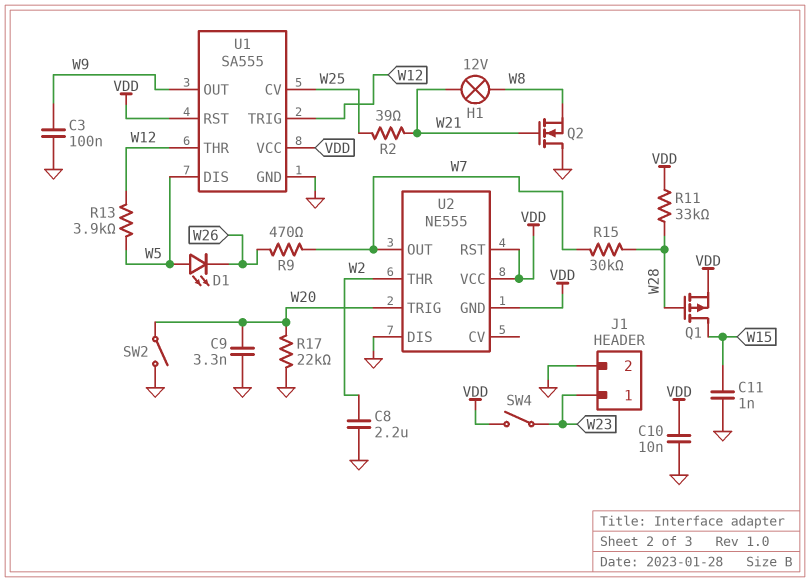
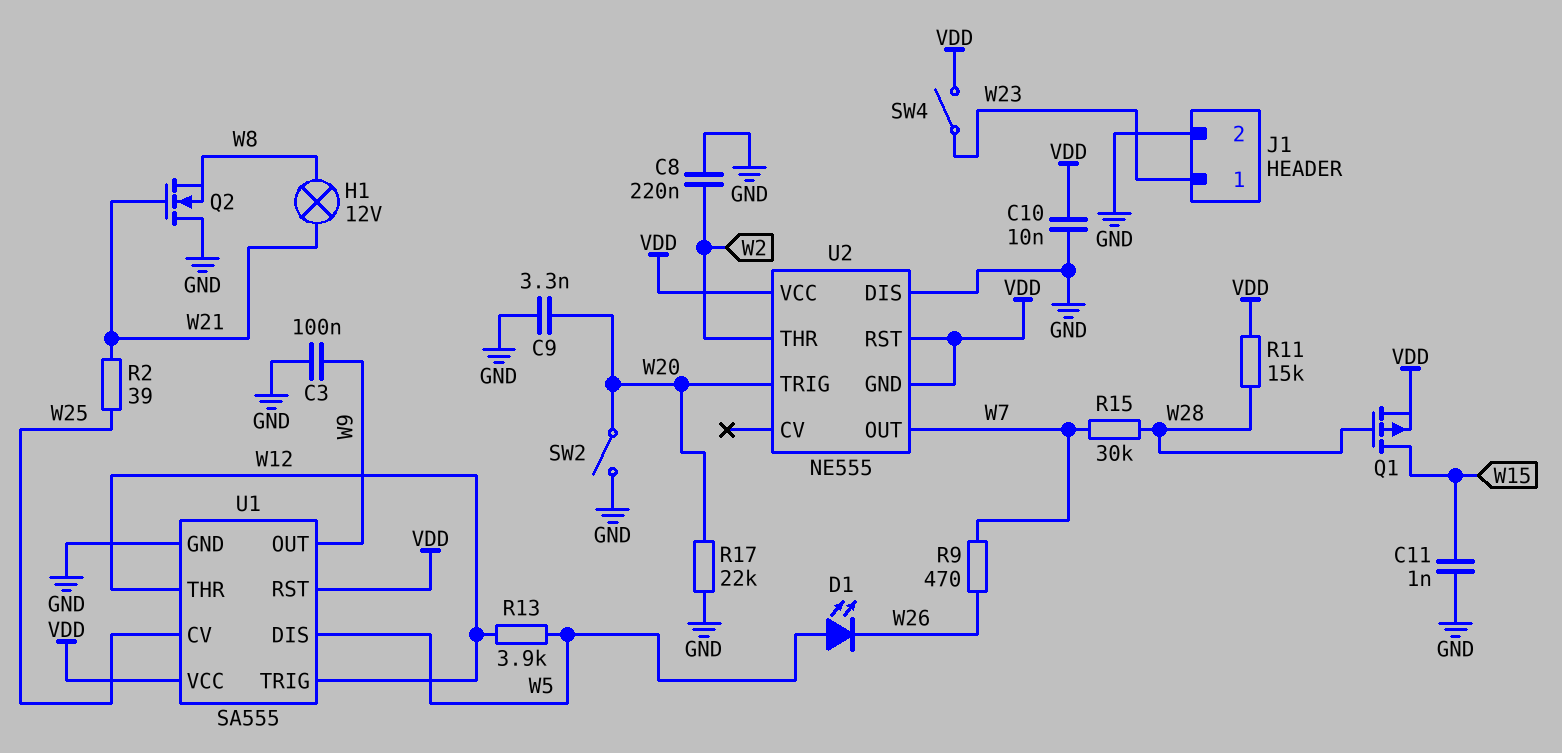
C8: 2.2uF (GND, W2) -> 220nF (GND, W2)
R11: 33k (VDD, W28) -> 15k (VDD, W28)

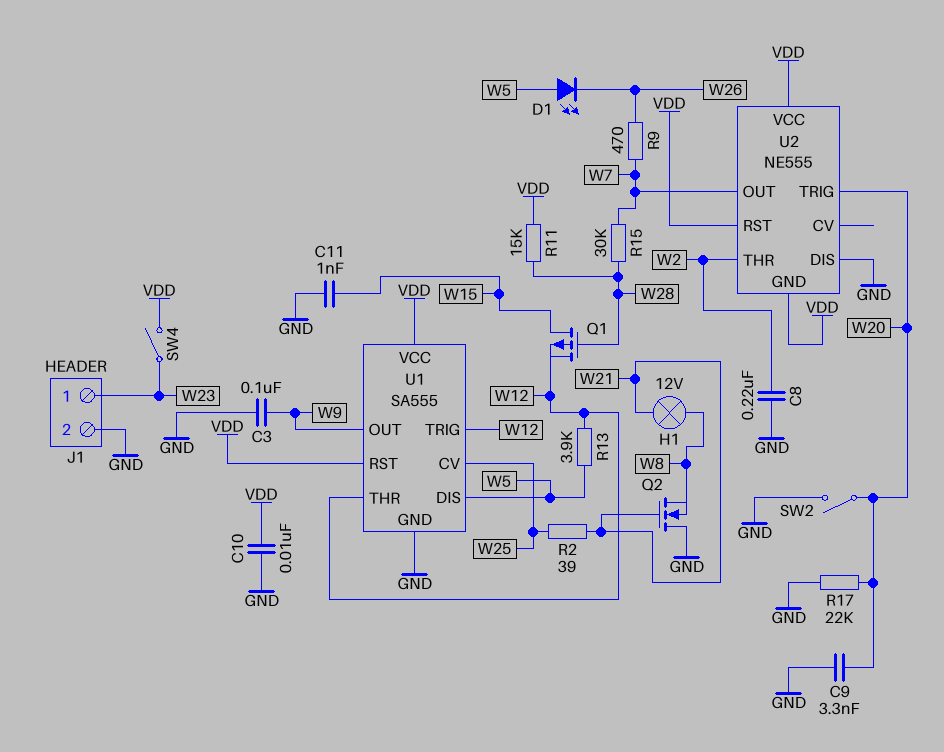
Q1: PMOS (G W28, D W15, S VDD) -> PMOS (G W28, D W15, S W12)

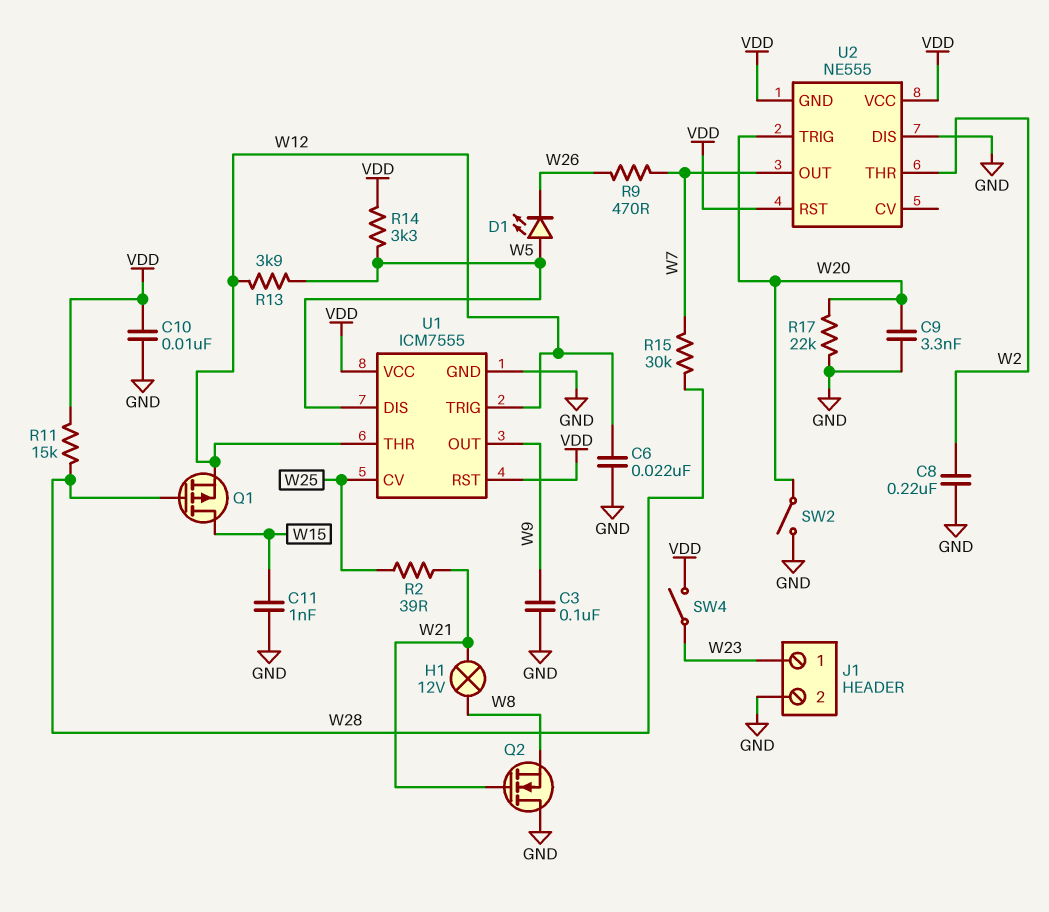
C6: none -> 22nF (GND, W12)
R14: none -> 3.3k (VDD, W5)
U1: SA555 -> ICM7555

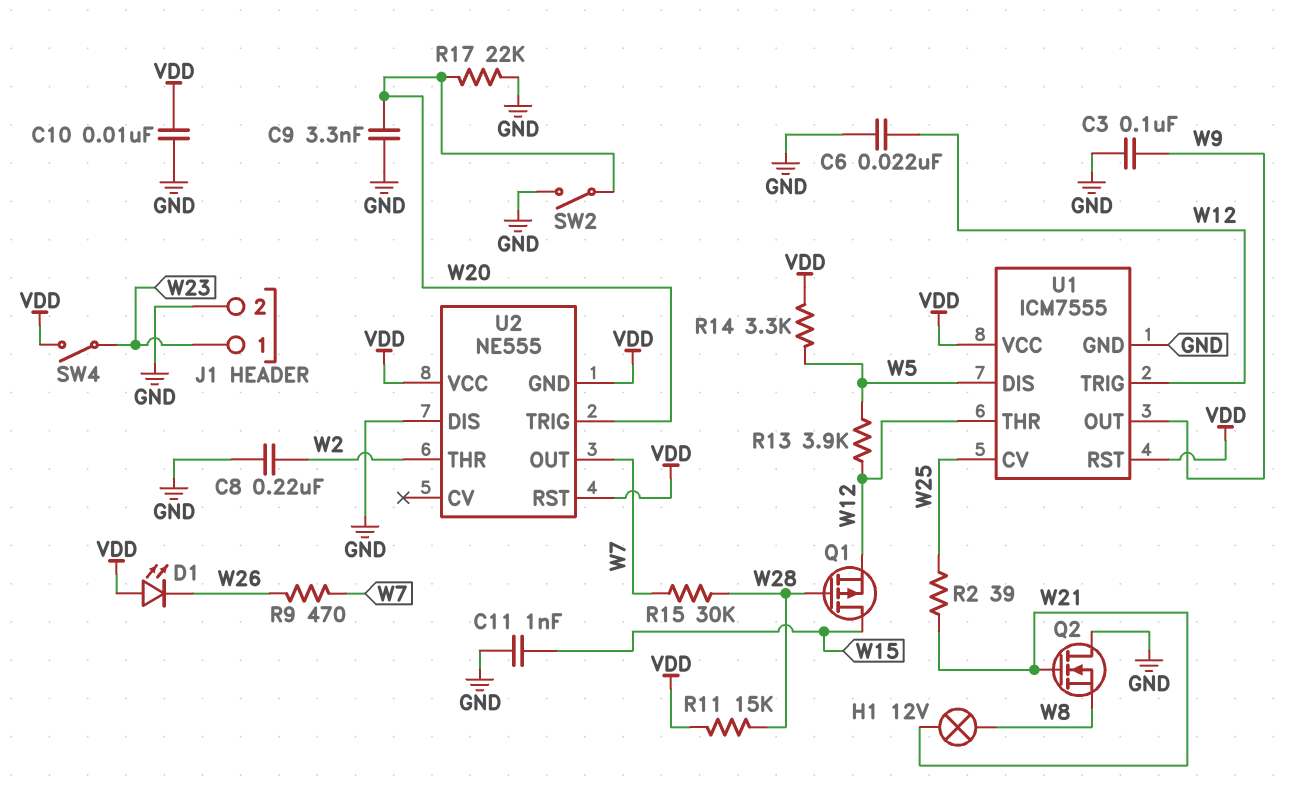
D1: LED (A W5, K W26) -> LED (A VDD, K W26)

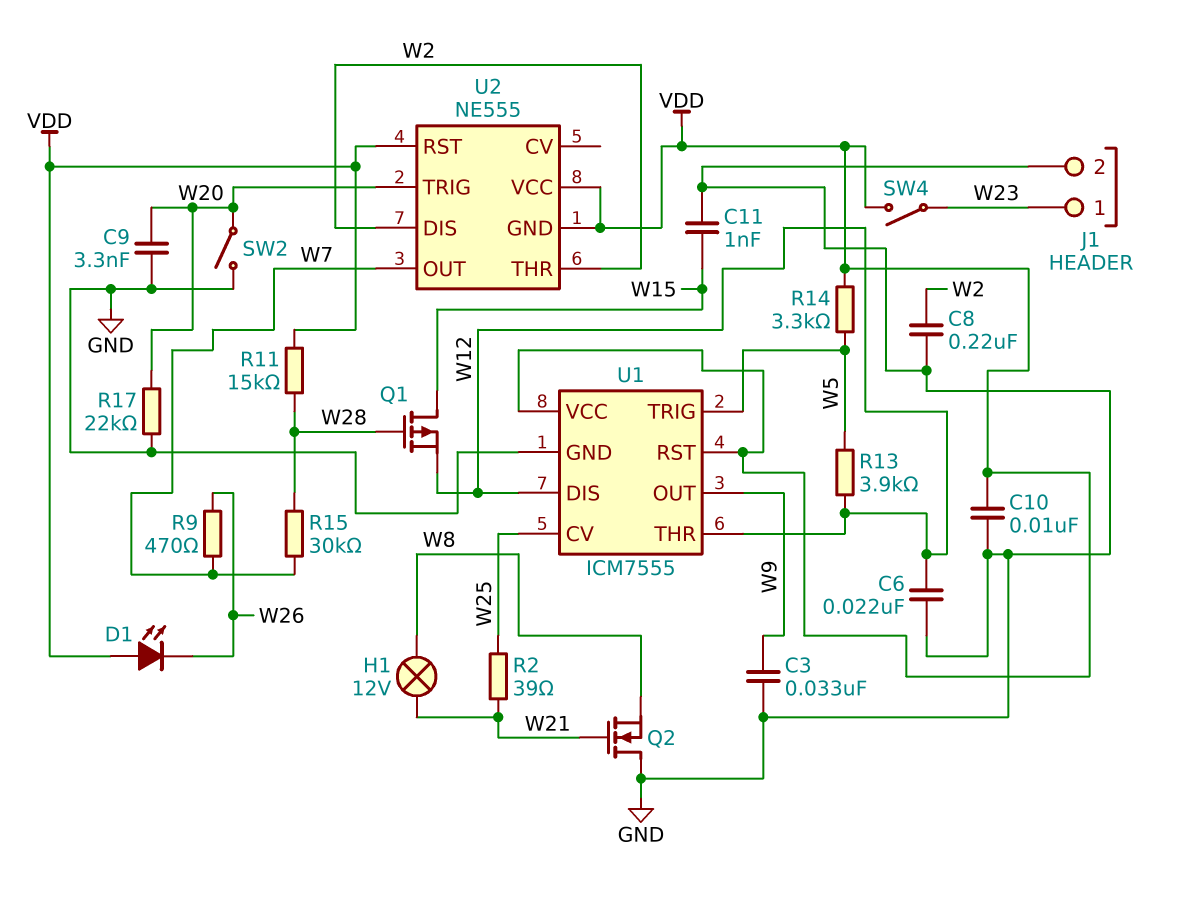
C3: 100nF (GND, W9) -> 33nF (GND, W9)
U1 pin DIS: W5 -> W12
U1 pin TRIG: W12 -> W5
U2 pin DIS: GND -> W2

